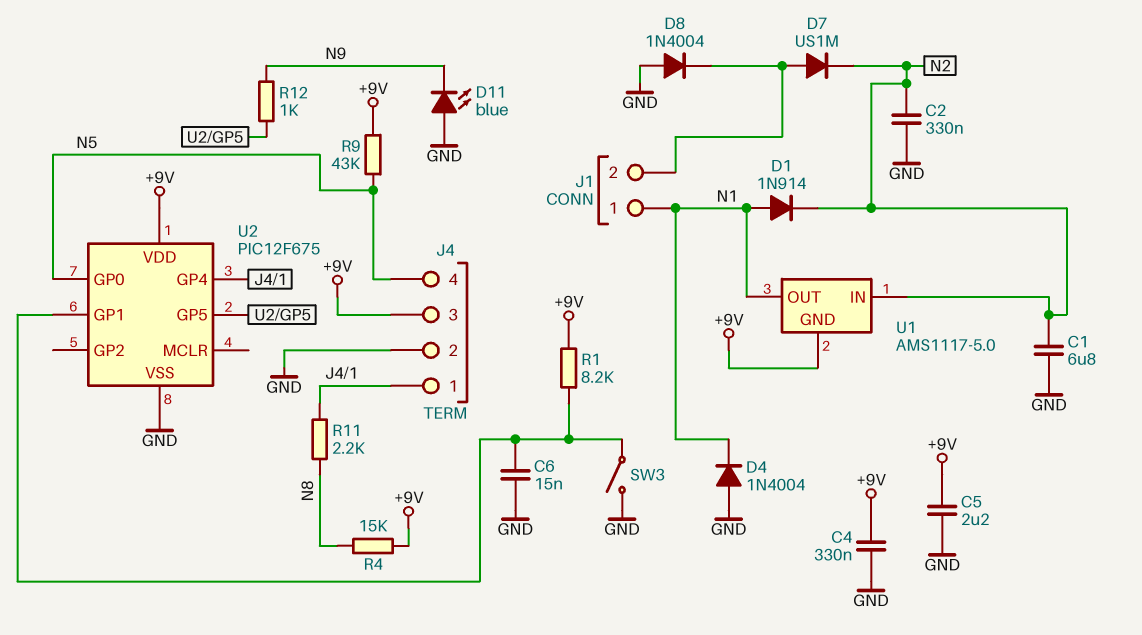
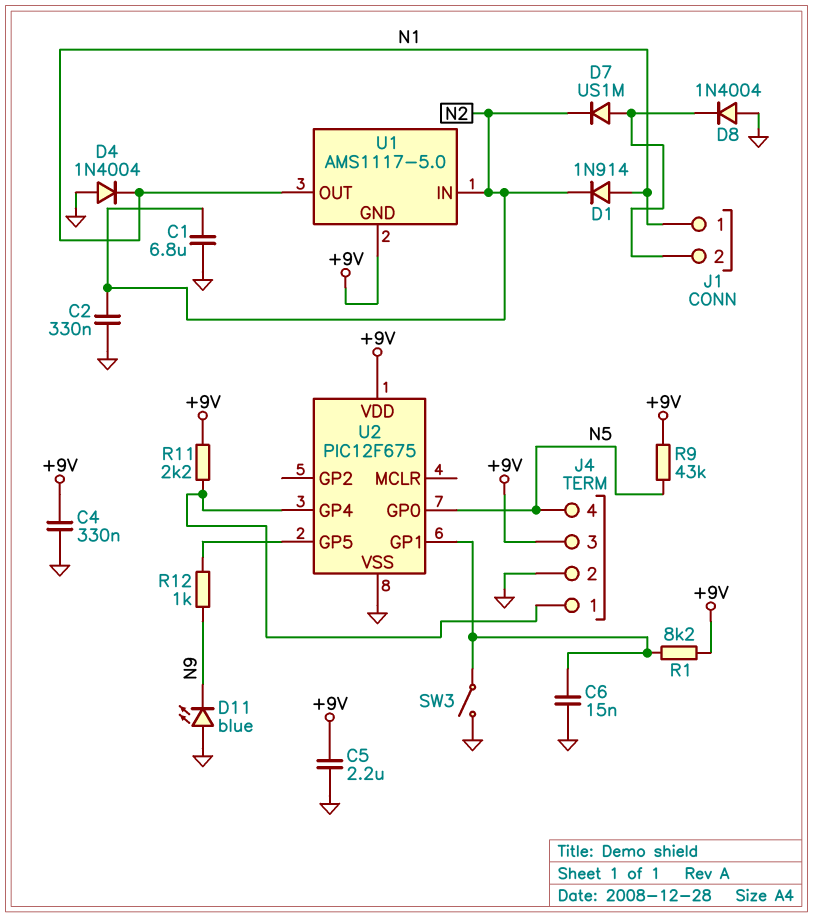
R4: 15k (+9V, N8) -> none
R11: 2.2k (J4/1, N8) -> 2.2k (+9V, J4/1)

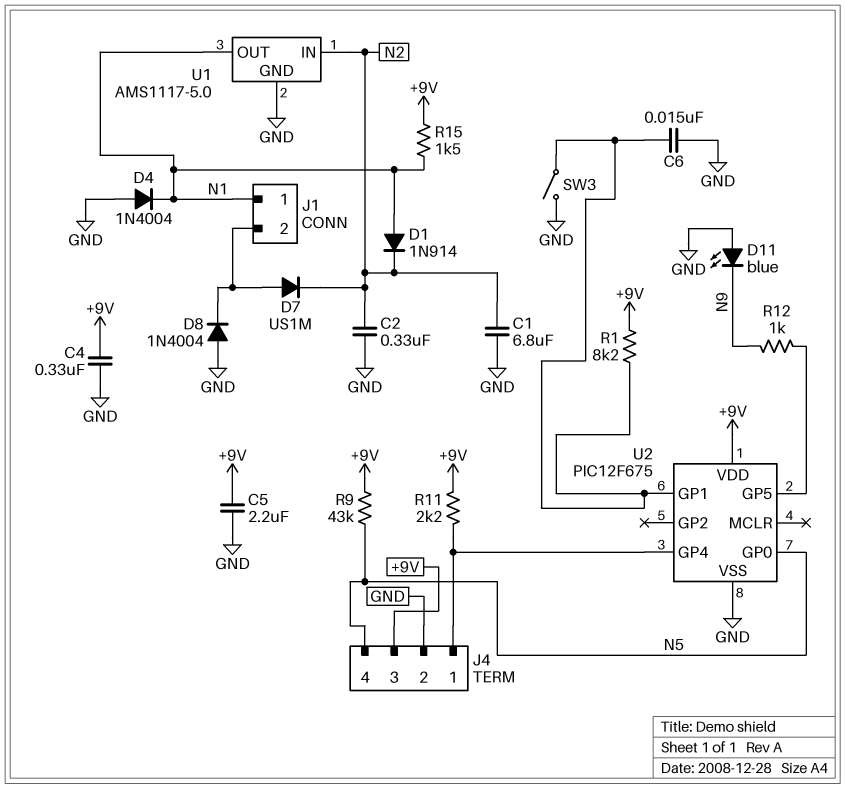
R15: none -> 1.5k (+9V, N1)
U1 pin GND: +9V -> GND

